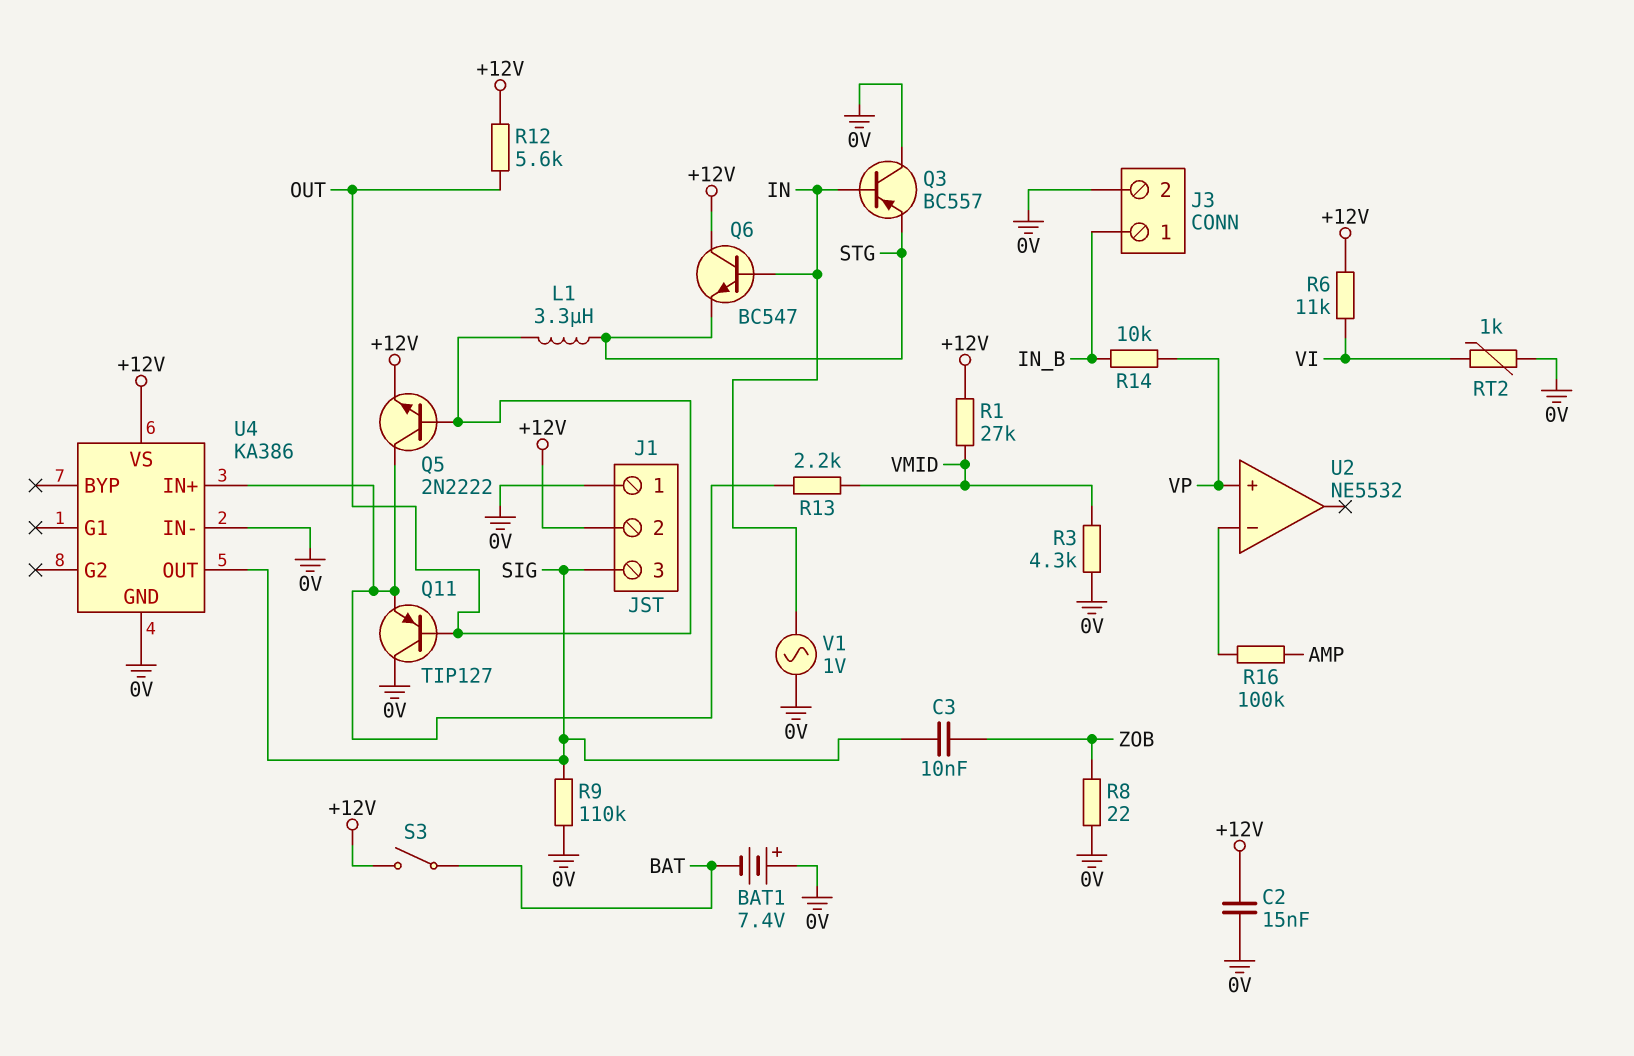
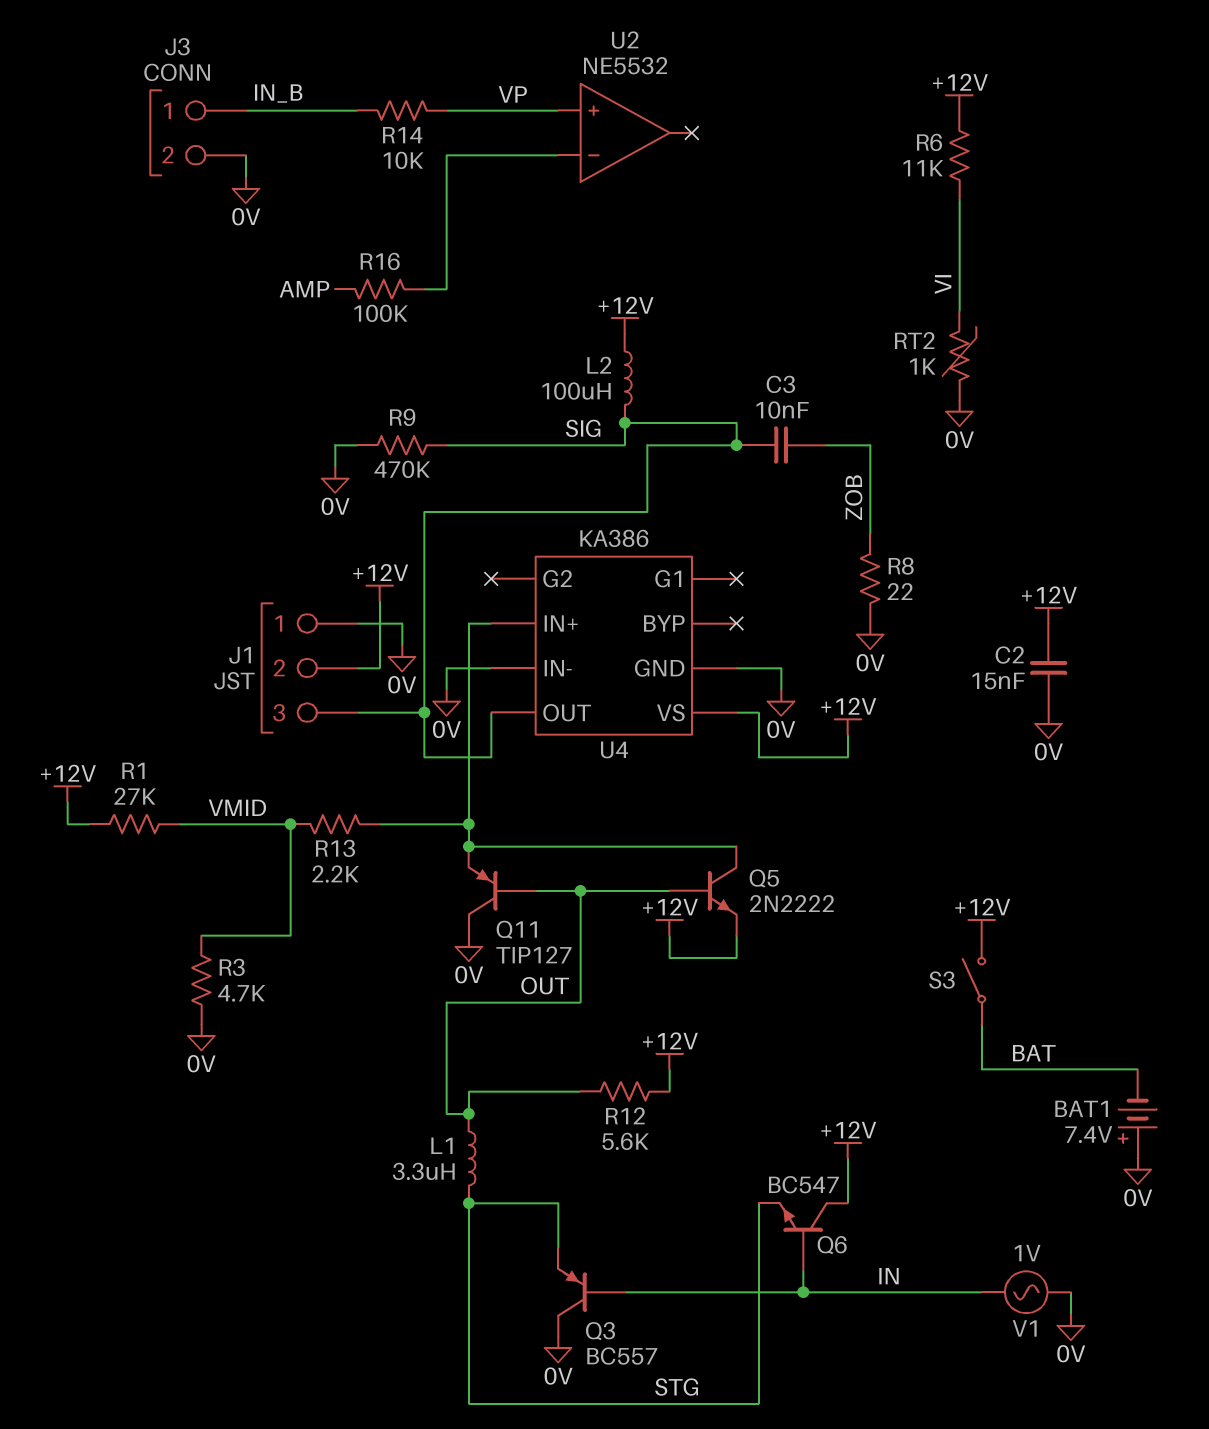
L2: none -> 100uH (+12V, SIG)
R3: 4.3k (0V, VMID) -> 4.7k (0V, VMID)
R9: 110k (0V, SIG) -> 470k (0V, SIG)

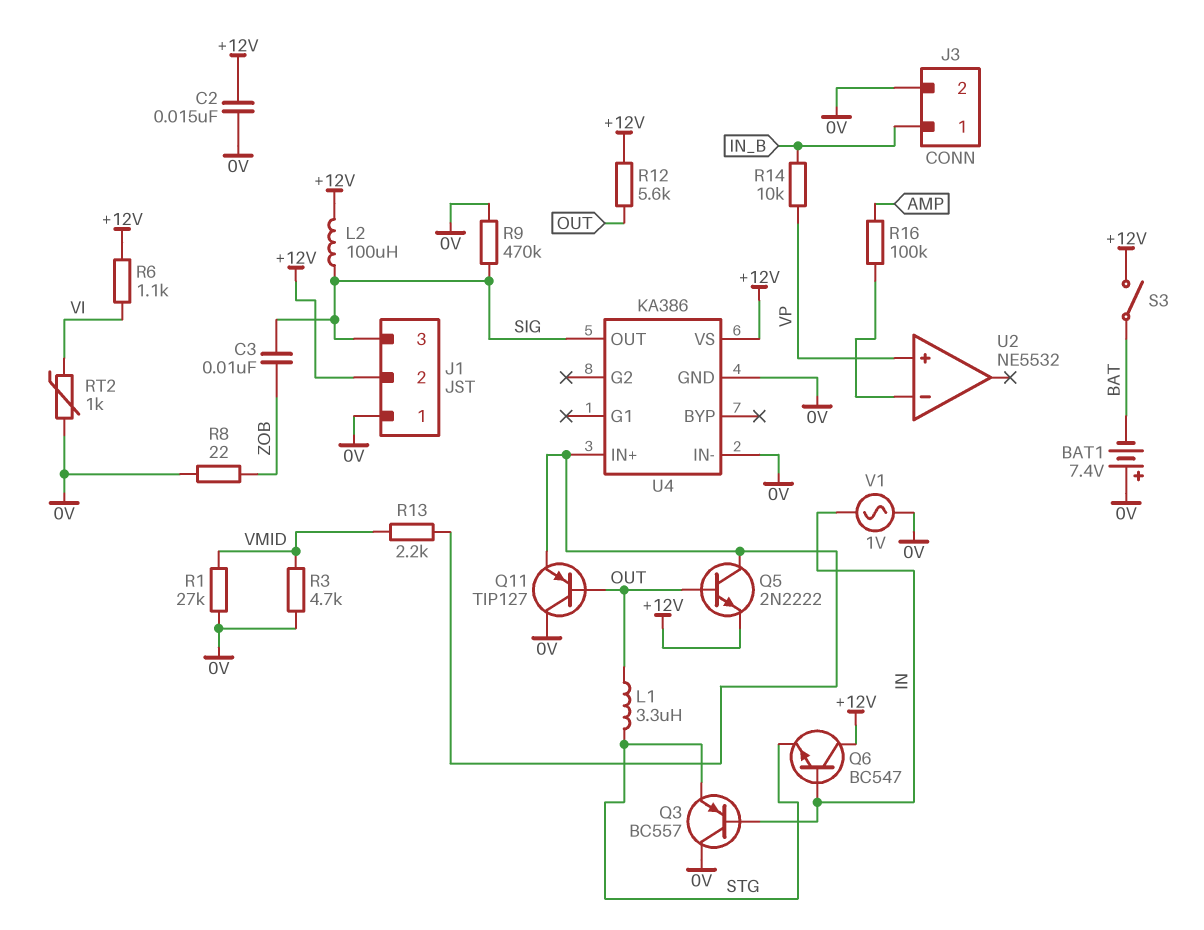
R1: 27k (+12V, VMID) -> 27k (0V, VMID)
R6: 11k (+12V, VI) -> 1.1k (+12V, VI)

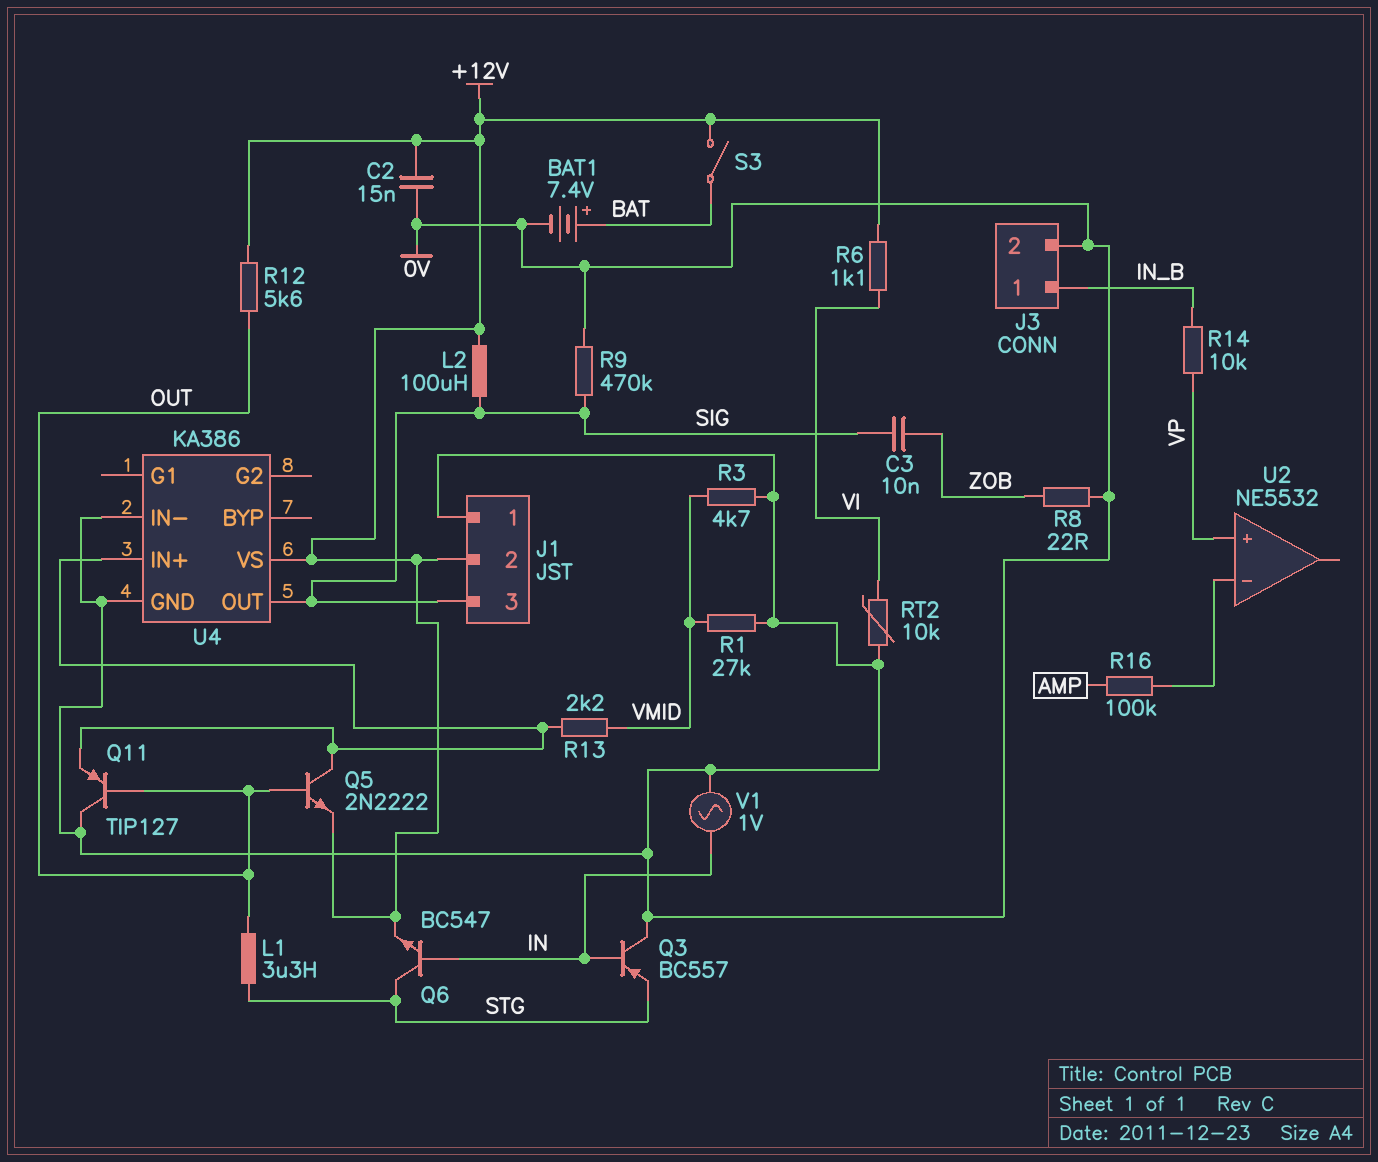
BAT1: 7.4V (plus 0V, minus BAT) -> 7.4V (plus BAT, minus 0V)
Q6: NPN BC547 (B IN, C +12V, E STG) -> NPN BC547 (B IN, C STG, E +12V)
RT2: 1k (0V, VI) -> 10k (0V, VI)

